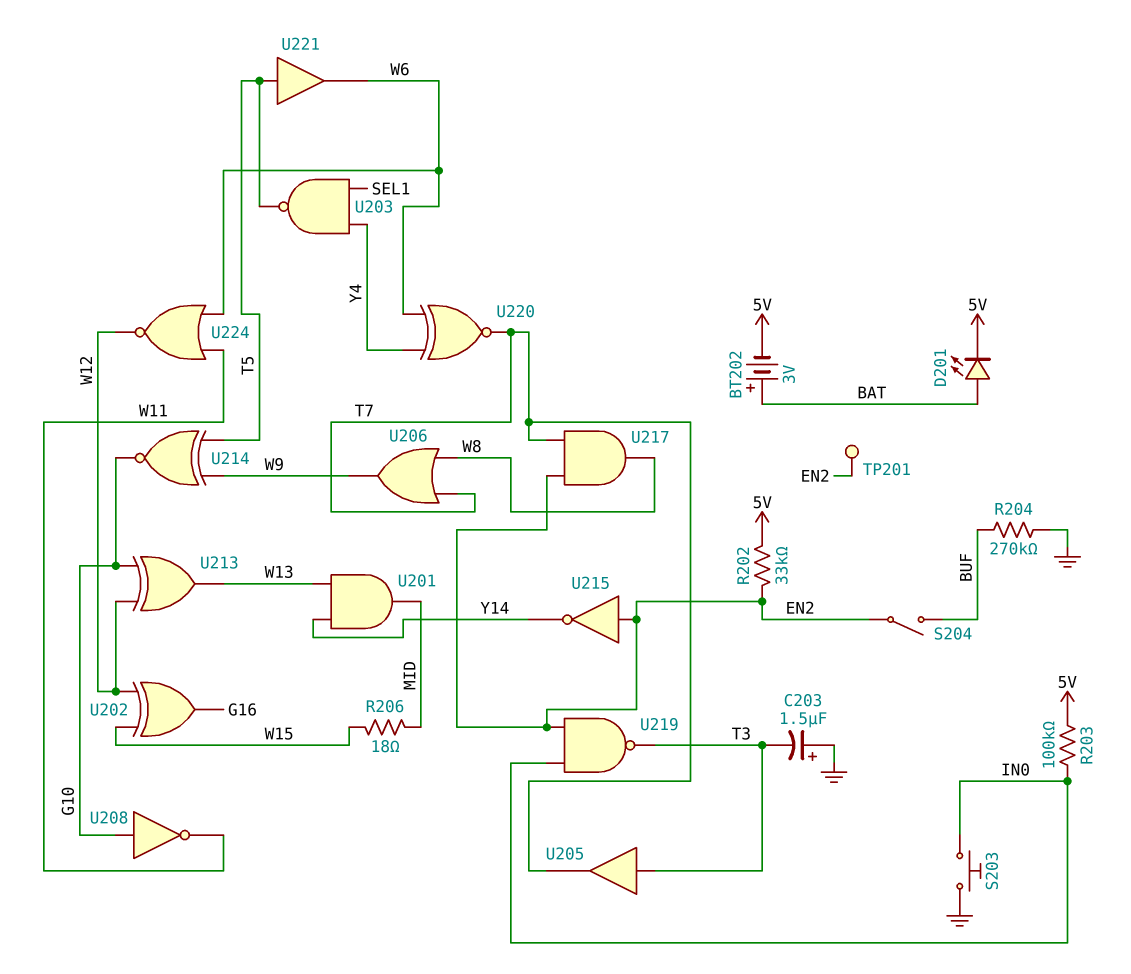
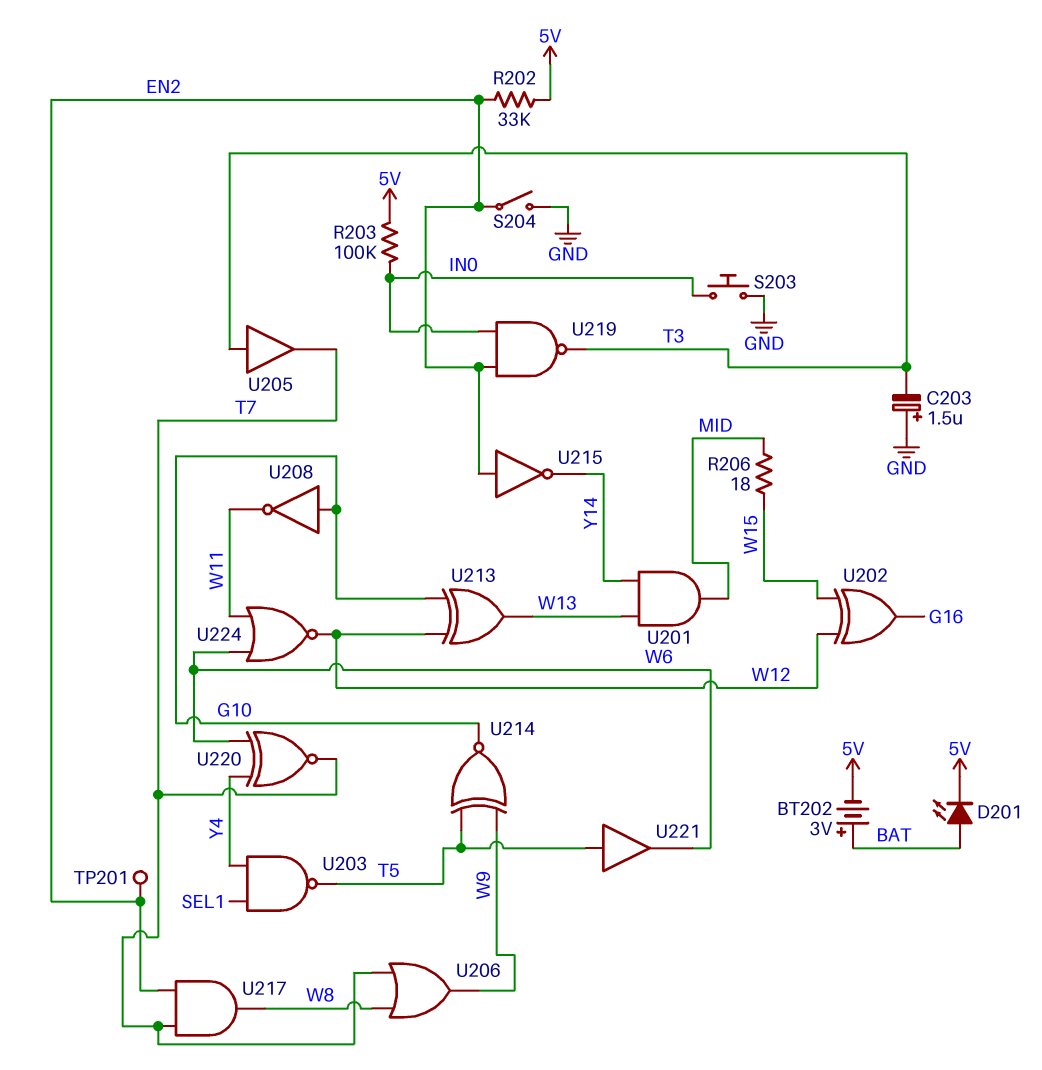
R204: 270k (BUF, GND) -> none
S204: switch (BUF, EN2) -> switch (EN2, GND)

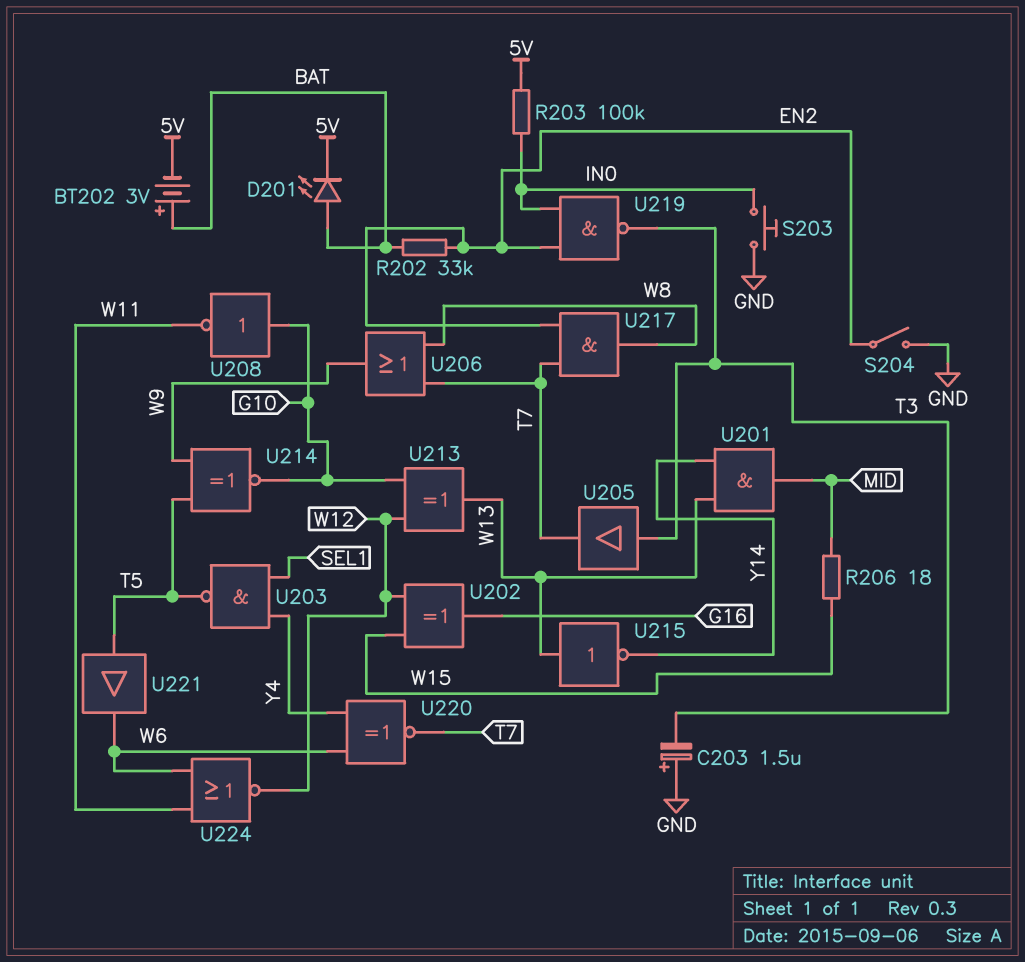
R202: 33k (5V, EN2) -> 33k (BAT, EN2)
TP201: test point (EN2) -> none
U215: NOT (in EN2, out Y14) -> NOT (in W13, out Y14)

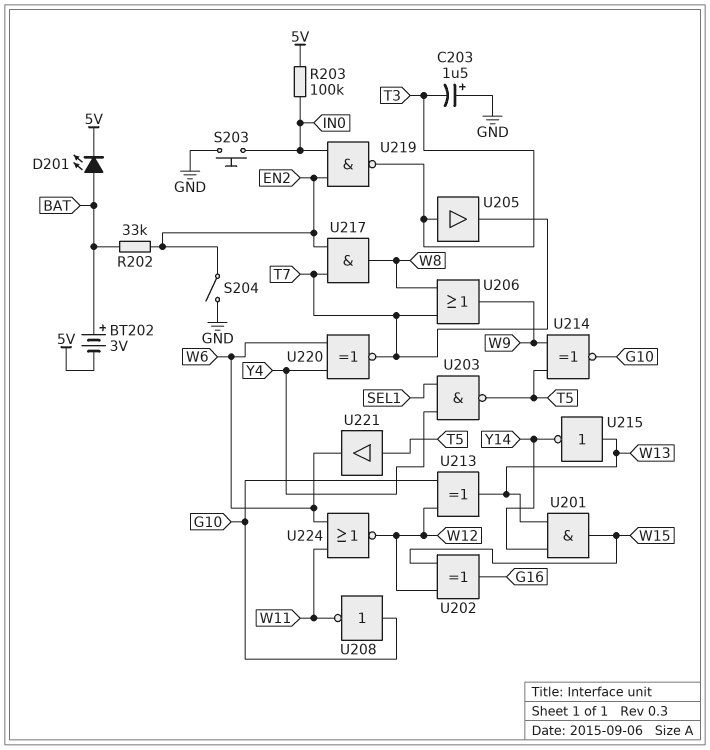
R206: 18 (MID, W15) -> none
U201: AND (in W13, in Y14, out MID) -> AND (in W13, in Y14, out W15)

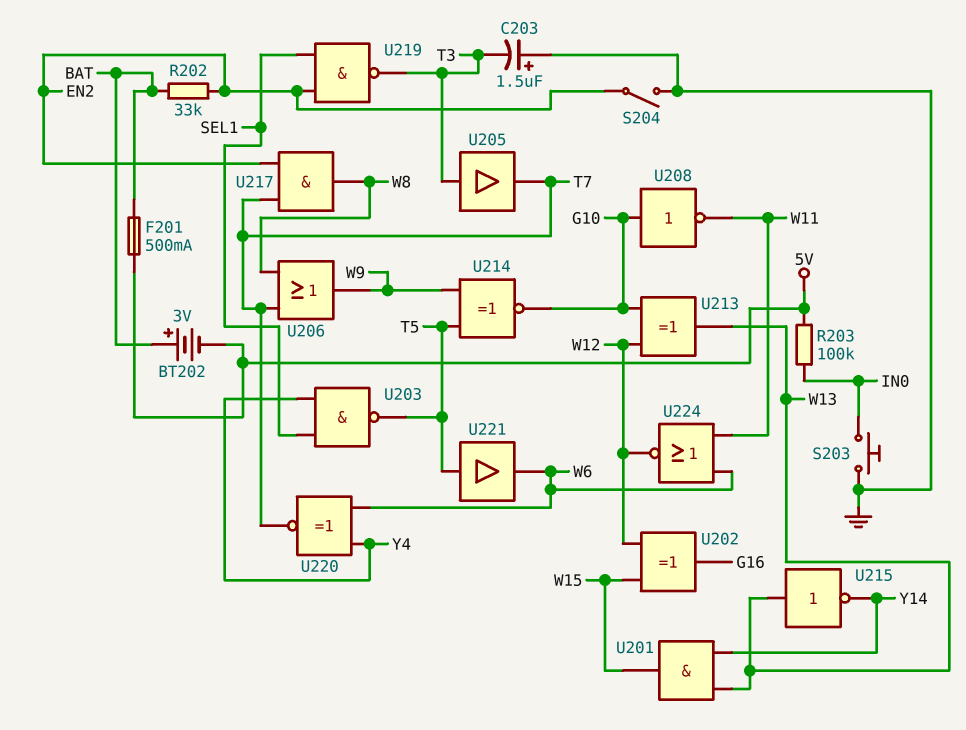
D201: LED (A BAT, K 5V) -> none
F201: none -> 500mA (5V, BAT)
U219: NAND (in EN2, in IN0, out T3) -> NAND (in EN2, in SEL1, out T3)

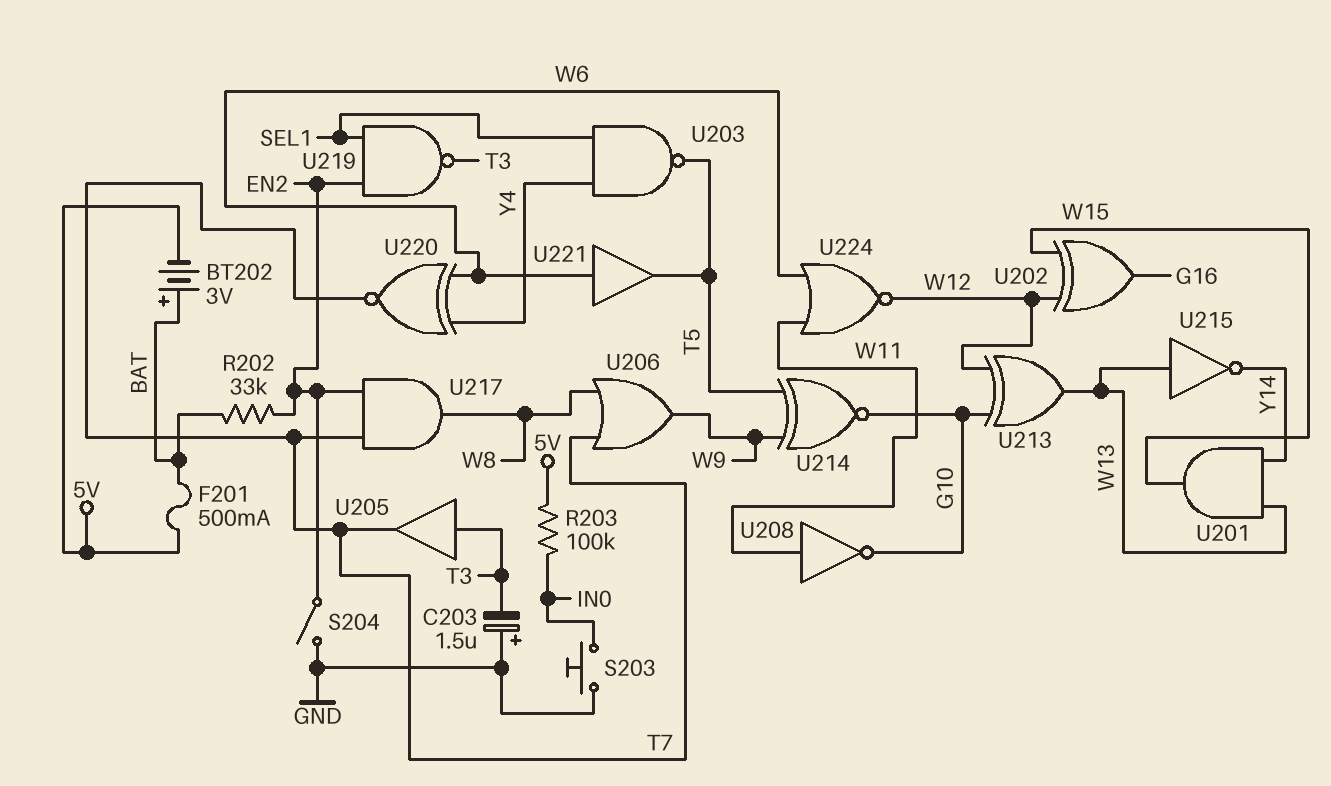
U208: NOT (in G10, out W11) -> NOT (in W11, out G10)
U221: buffer (in T5, out W6) -> buffer (in W6, out T5)

